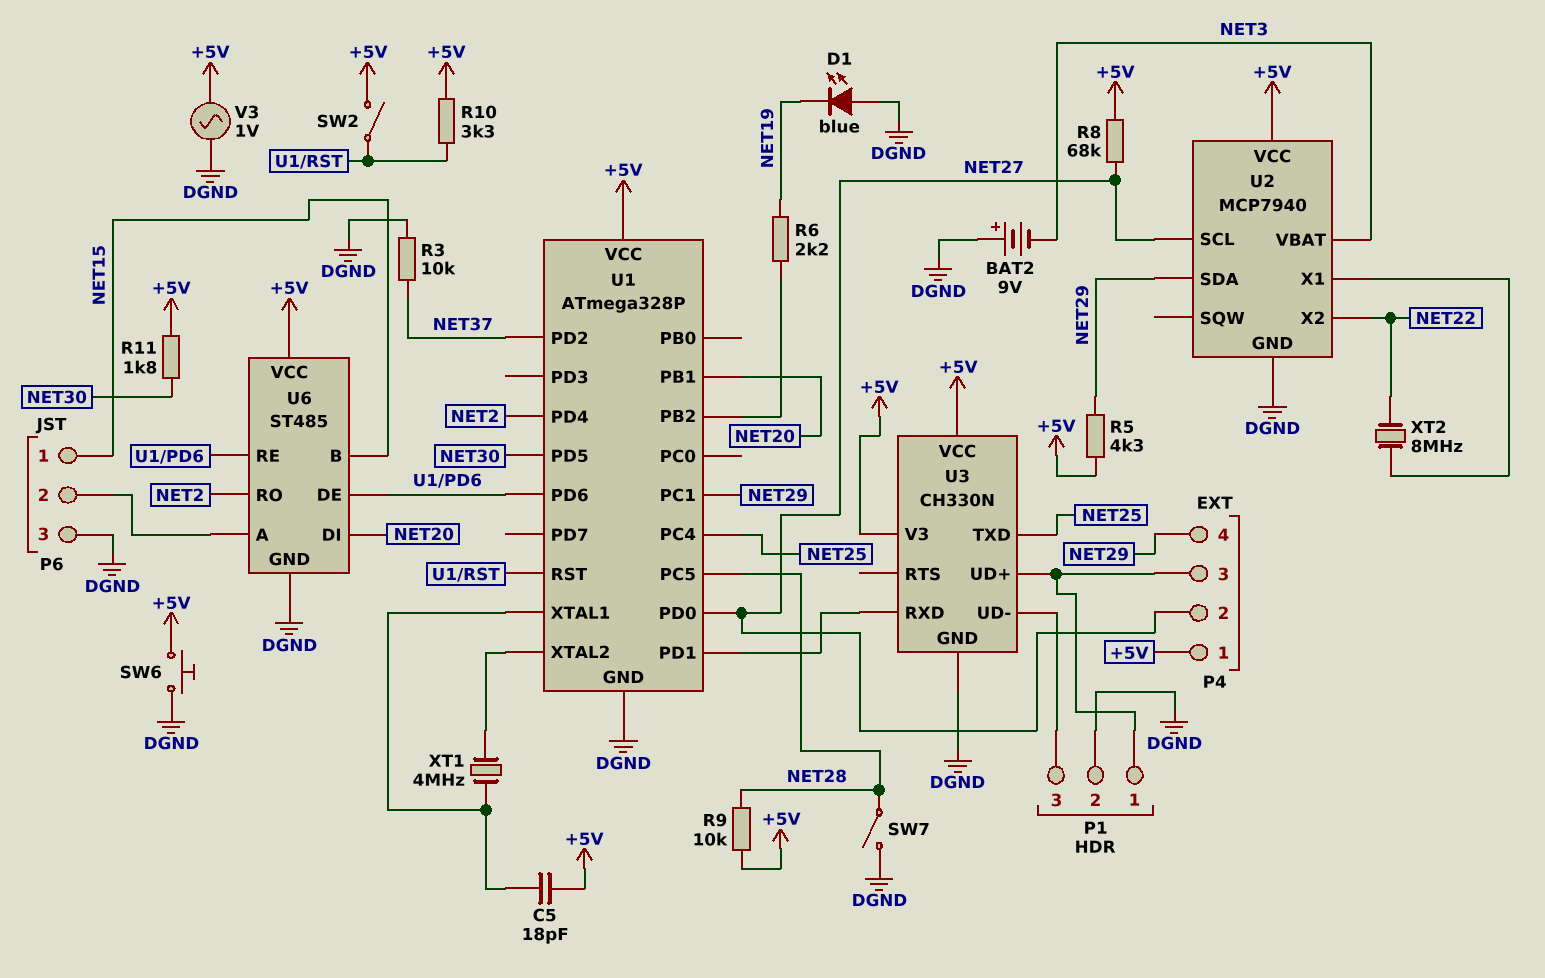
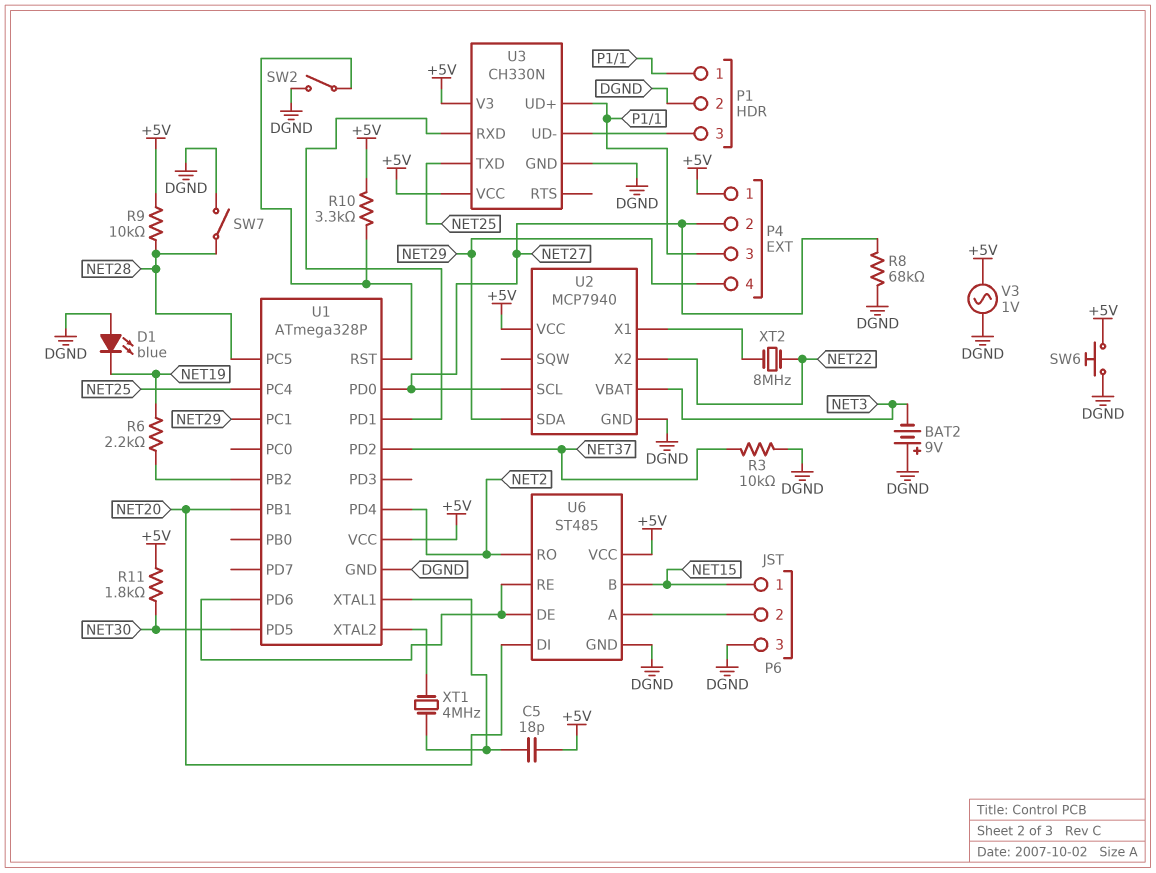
R5: 4.3k (+5V, NET29) -> none
R8: 68k (+5V, NET27) -> 68k (DGND, NET27)
SW2: switch (+5V, U1/RST) -> switch (DGND, U1/RST)

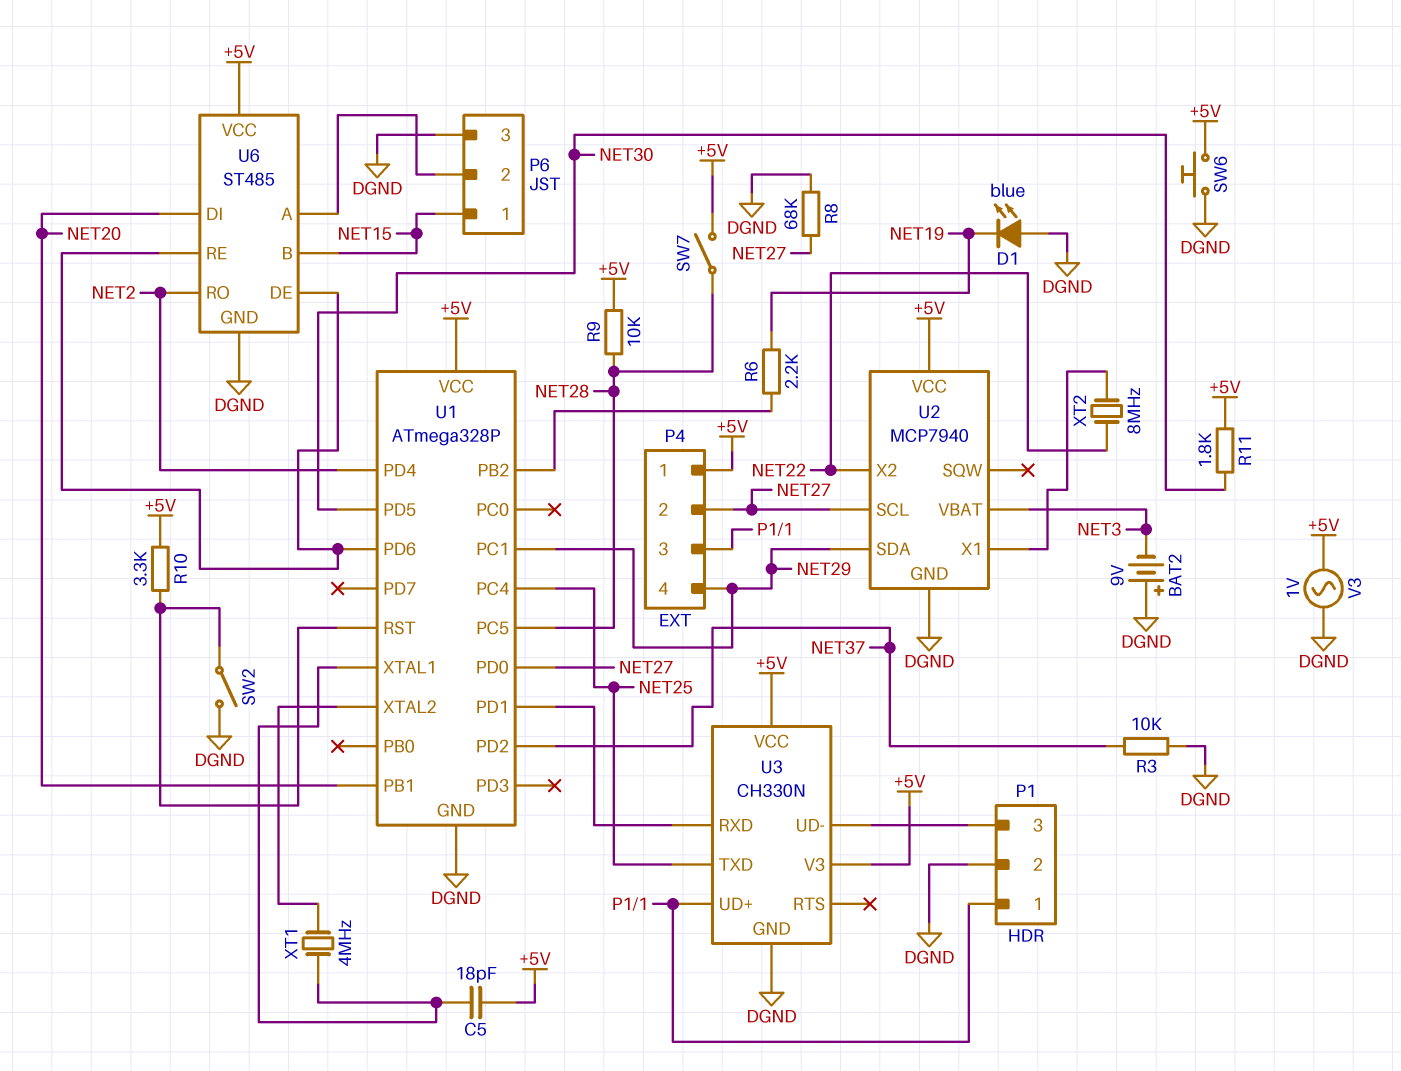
SW7: switch (DGND, NET28) -> switch (+5V, NET28)

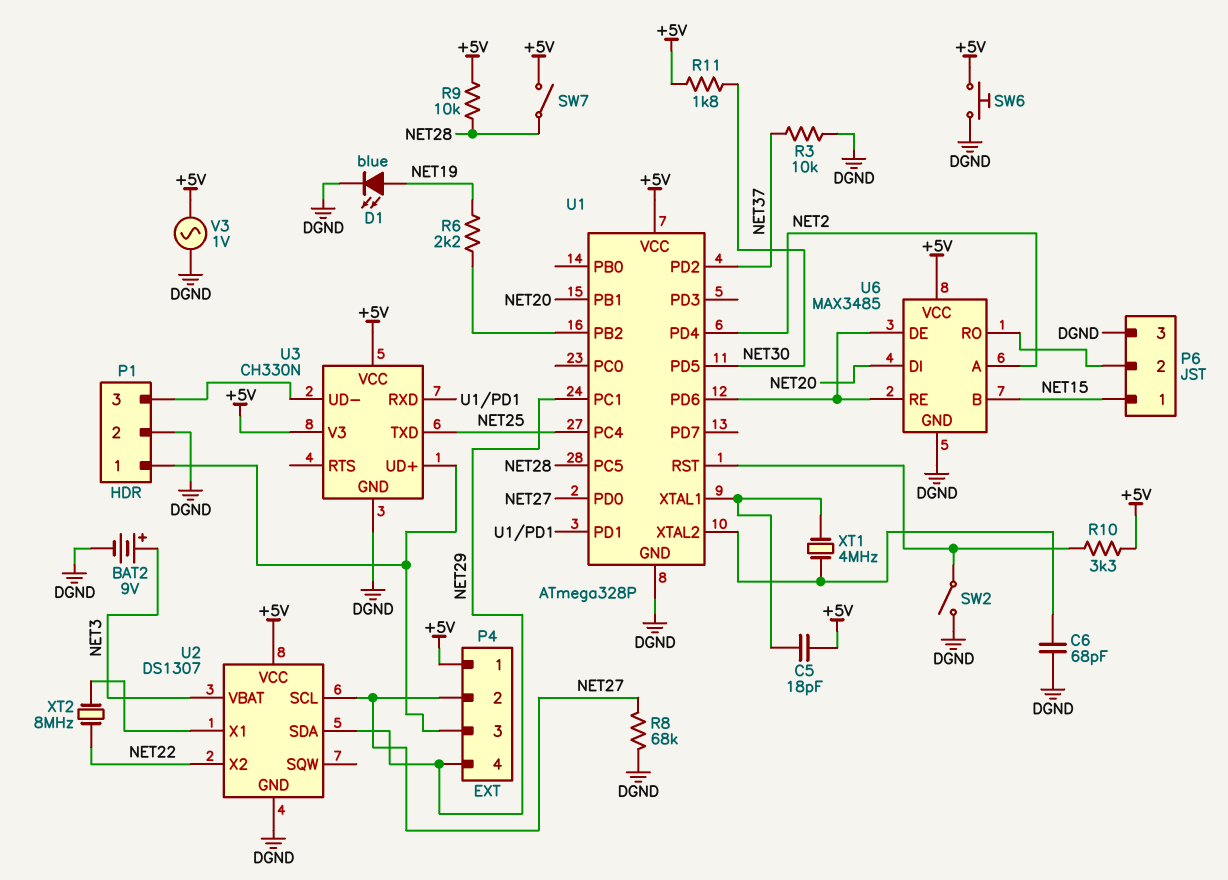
BAT2: 9V (plus DGND, minus NET3) -> 9V (plus NET3, minus DGND)
C6: none -> 68pF (DGND, U1/XTAL2)
D1: LED blue (A DGND, K NET19) -> LED blue (A NET19, K DGND)
U2: MCP7940 -> DS1307
U6: ST485 -> MAX3485
U6 pin A: P6/2 -> NET2
U6 pin RO: NET2 -> P6/2

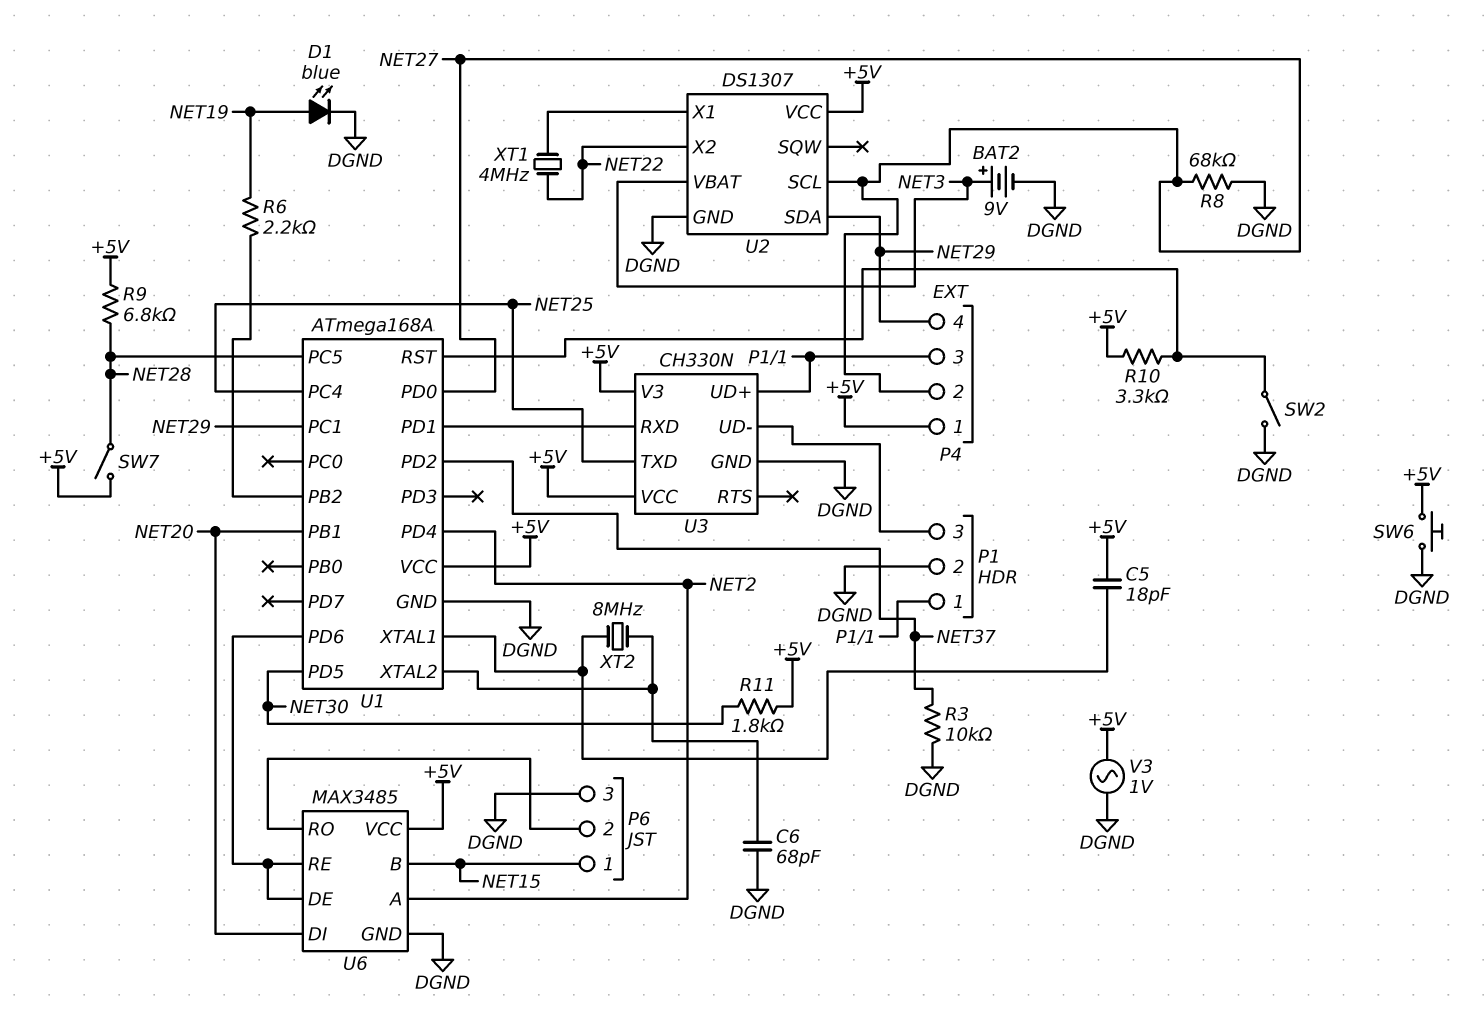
R9: 10k (+5V, NET28) -> 6.8k (+5V, NET28)
U1: ATmega328P -> ATmega168A
XT1: 4MHz (U1/XTAL1, U1/XTAL2) -> 4MHz (NET22, U2/X1)
XT2: 8MHz (NET22, U2/X1) -> 8MHz (U1/XTAL1, U1/XTAL2)

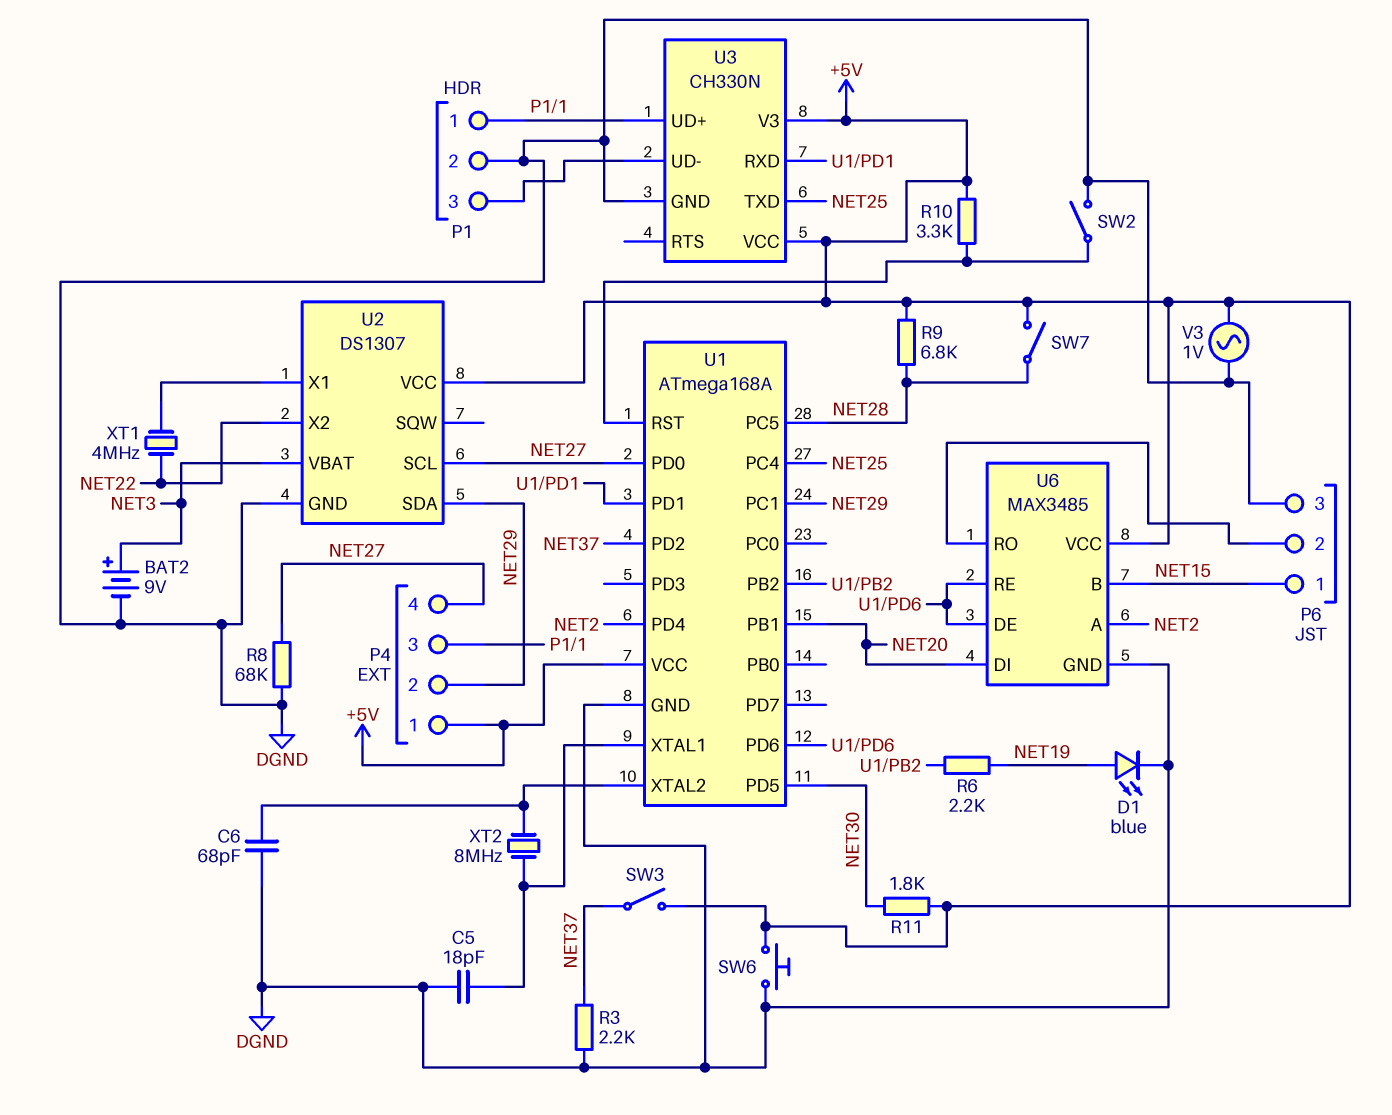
C5: 18pF (+5V, U1/XTAL1) -> 18pF (DGND, U1/XTAL1)
P4 pin 2: NET27 -> NET29
P4 pin 4: NET29 -> NET27
R3: 10k (DGND, NET37) -> 2.2k (DGND, NET37)
SW3: none -> switch (+5V, NET37)

